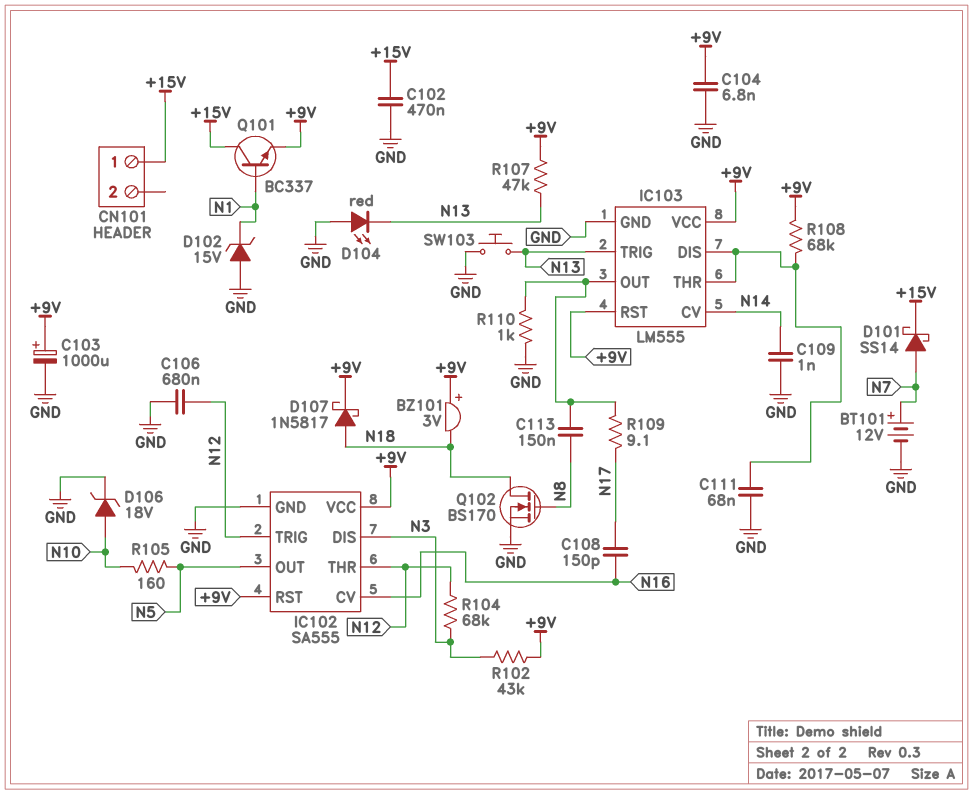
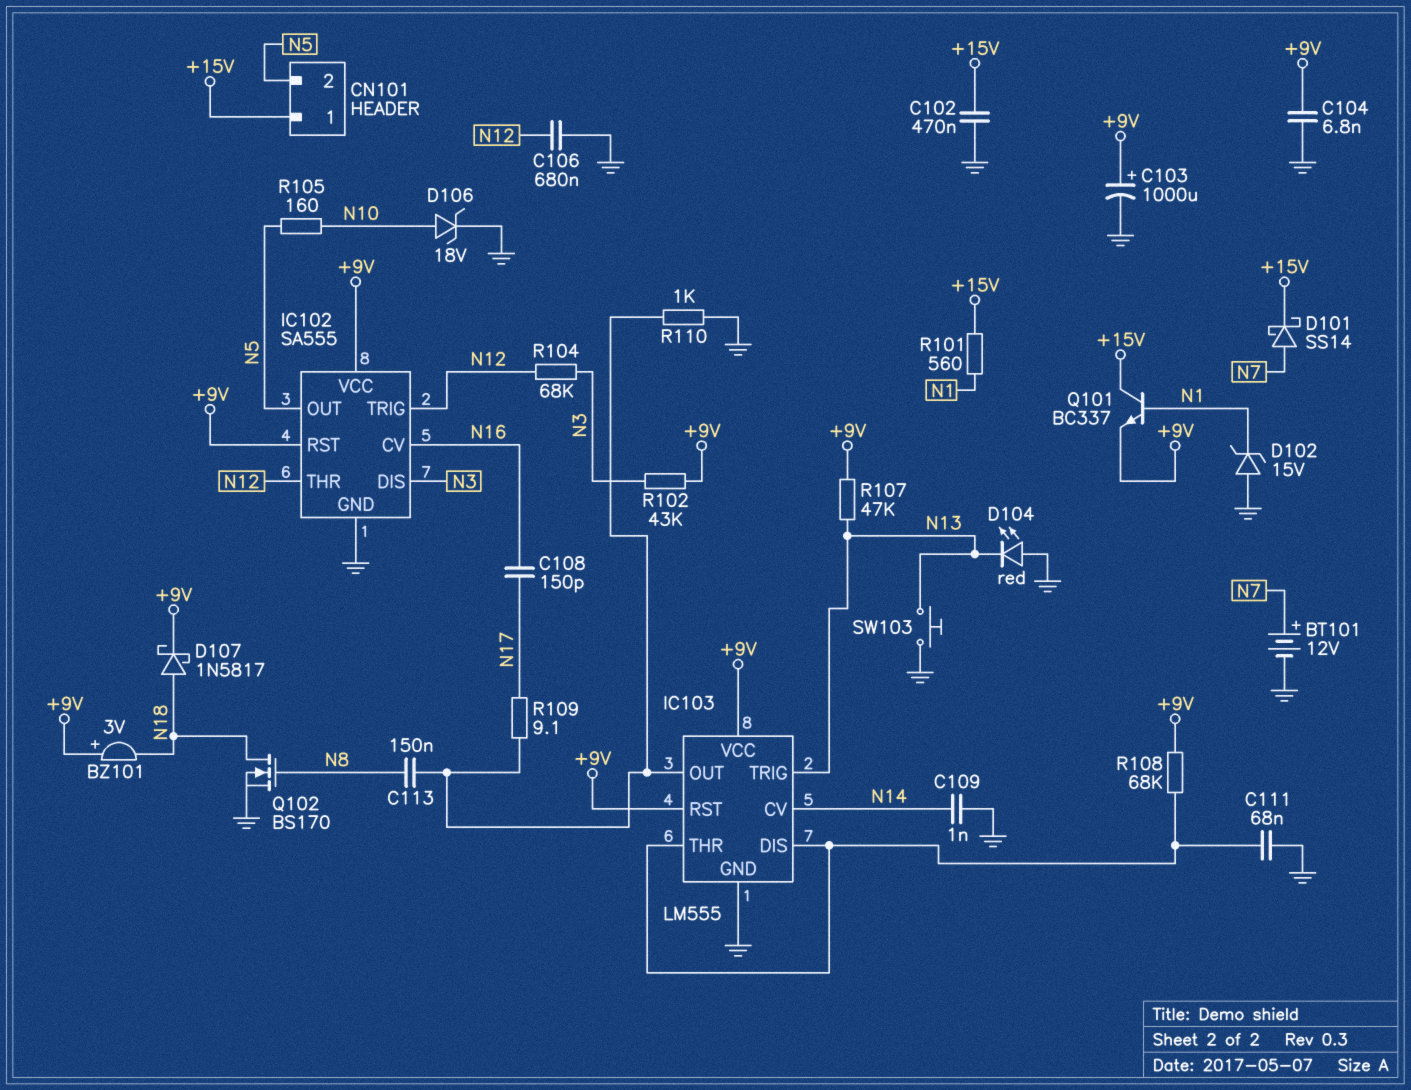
CN101 pin 2: none -> N5
R101: none -> 560 (+15V, N1)

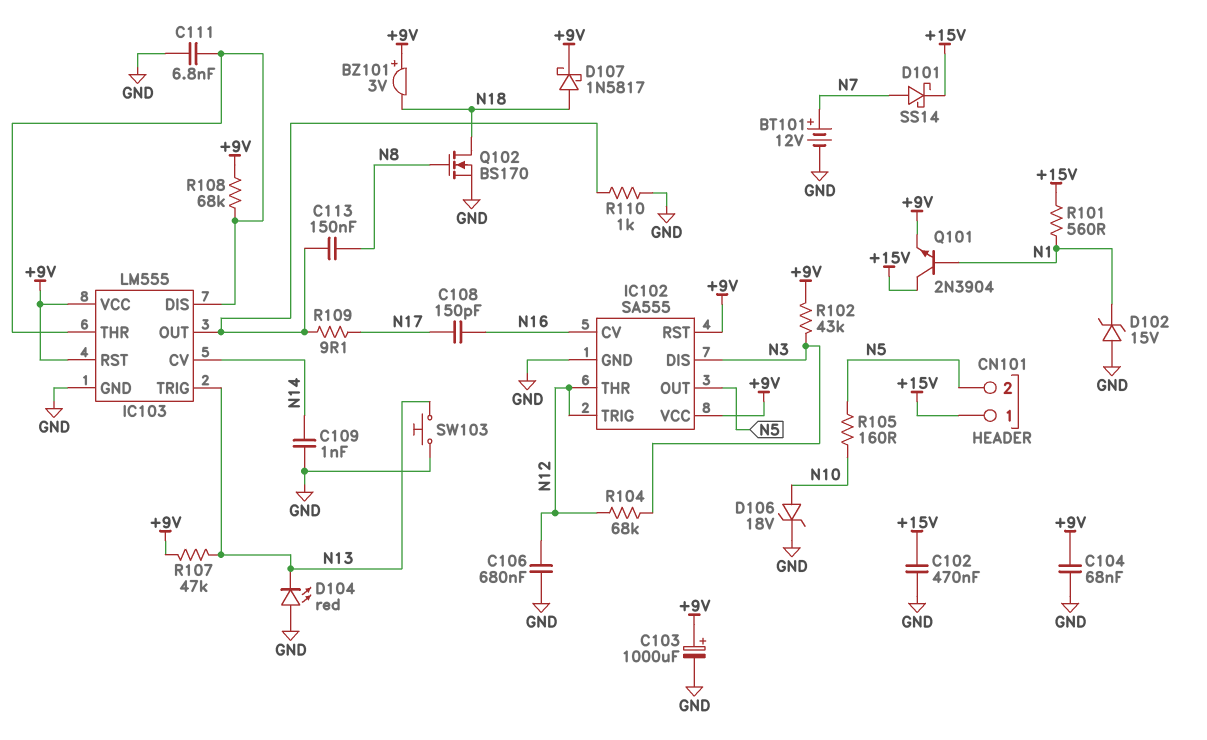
C104: 6.8nF (+9V, GND) -> 68nF (+9V, GND)
C111: 68nF (GND, IC103/DIS) -> 6.8nF (GND, IC103/DIS)
Q101: NPN BC337 (B N1, C +15V, E +9V) -> NPN 2N3904 (B N1, C +15V, E +9V)

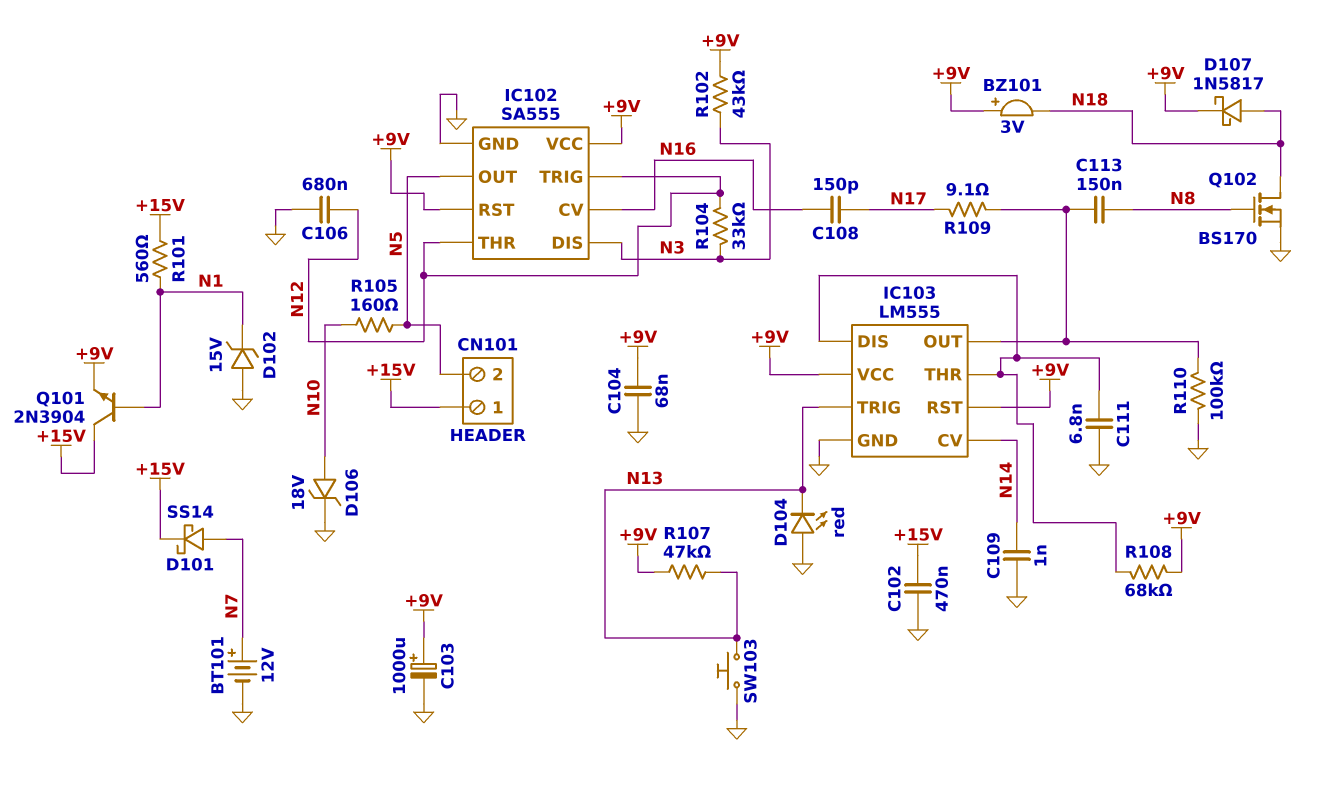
R104: 68k (N3, N12) -> 33k (N3, N12)
R110: 1k (GND, IC103/OUT) -> 100k (GND, IC103/OUT)

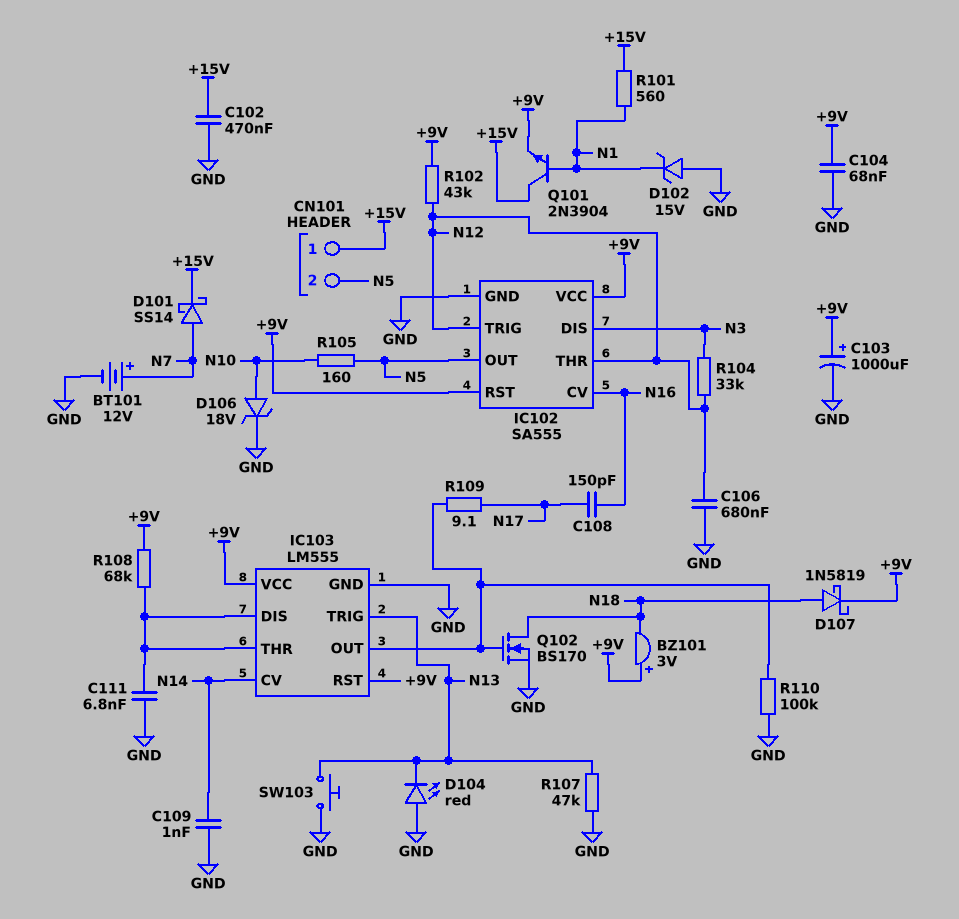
C113: 150nF (IC103/OUT, N8) -> none
D107: schottky 1N5817 (A N18, K +9V) -> schottky 1N5819 (A N18, K +9V)
Q102: NMOS BS170 (G N8, D N18, S GND) -> NMOS BS170 (G IC103/OUT, D N18, S GND)
R102: 43k (+9V, N3) -> 43k (+9V, N12)
R107: 47k (+9V, N13) -> 47k (GND, N13)

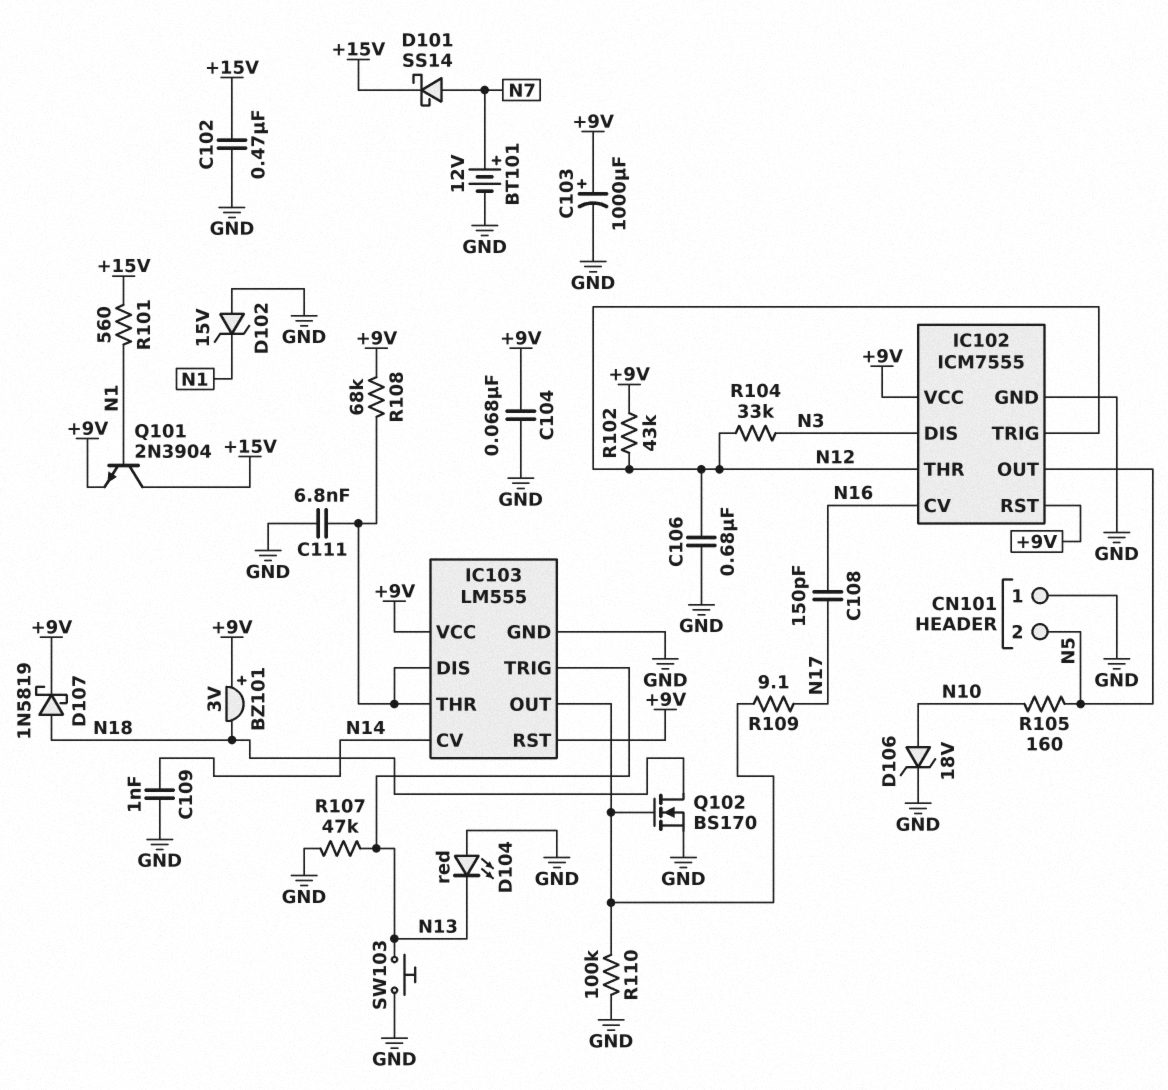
CN101 pin 1: +15V -> GND
IC102: SA555 -> ICM7555

